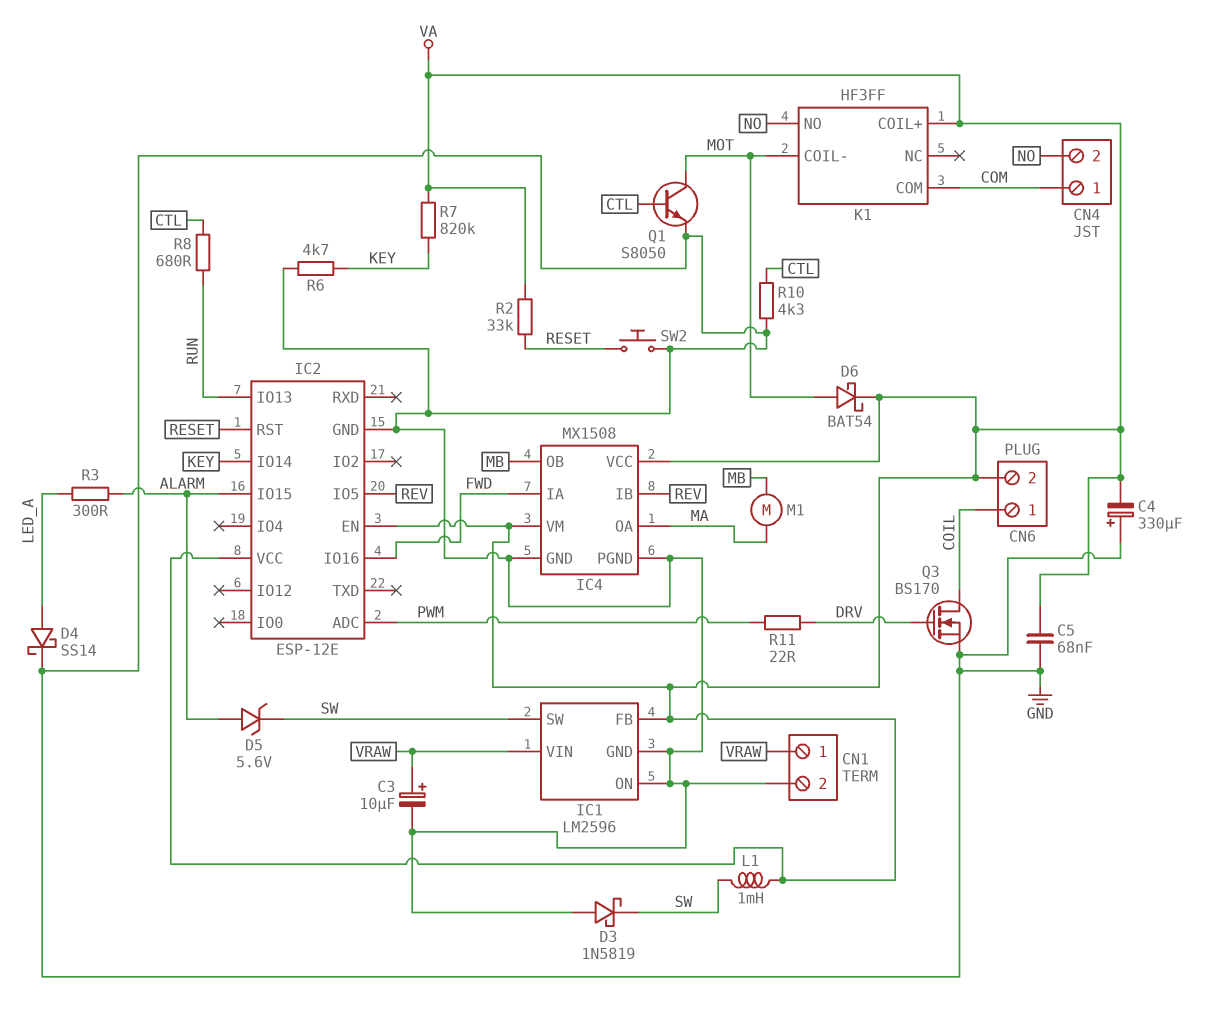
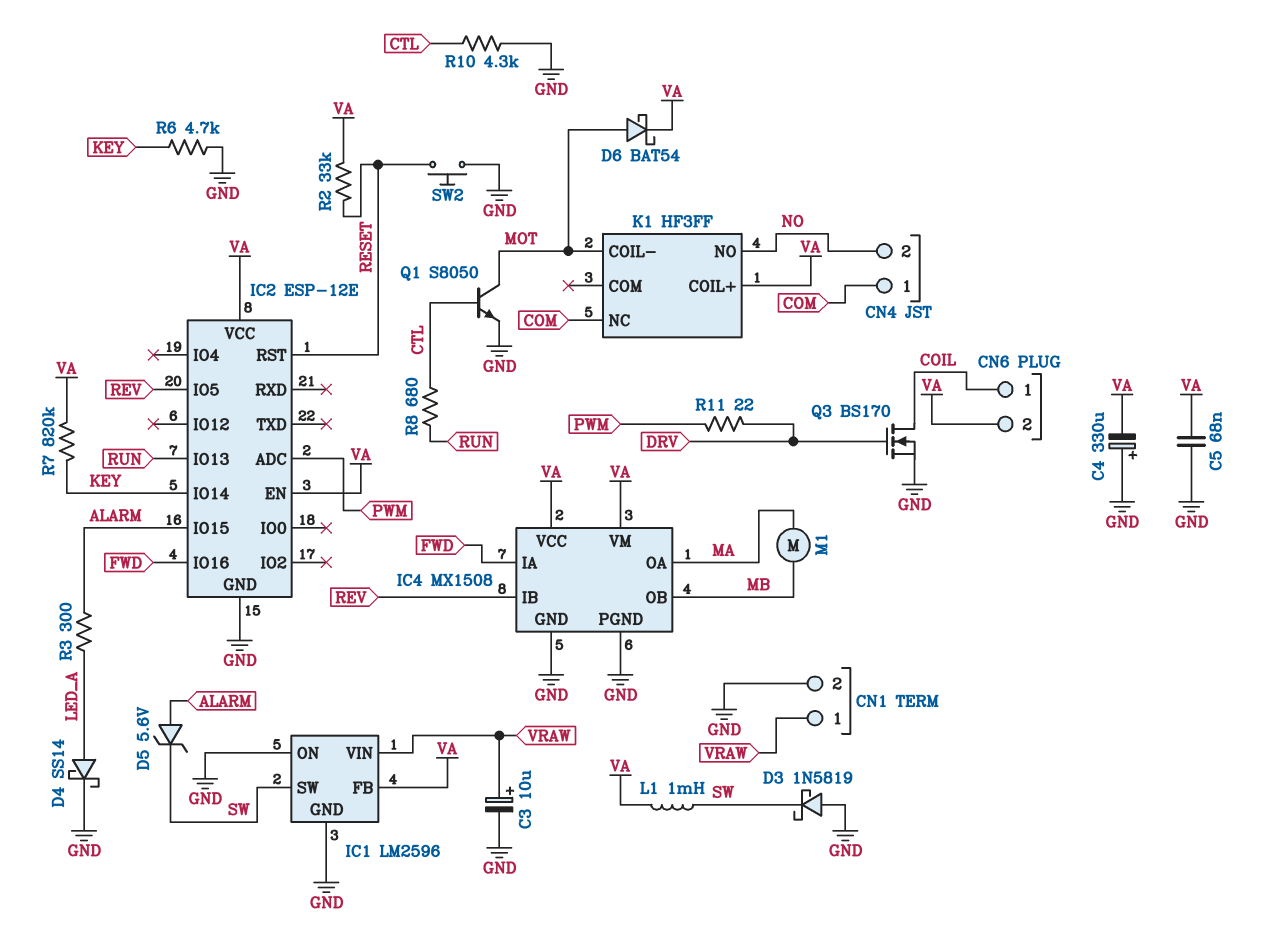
K1 pin COM: COM -> none
K1 pin NC: none -> COM

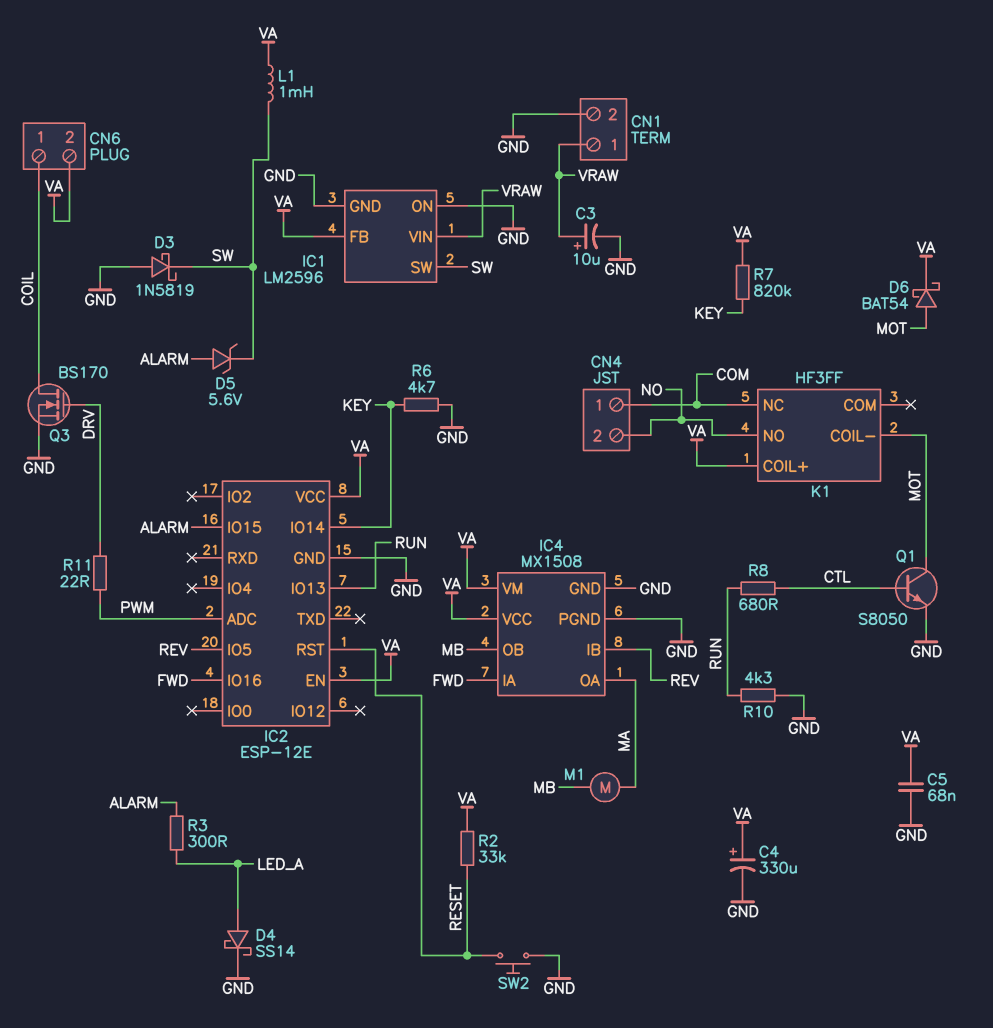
C4: 330uF (plus GND, minus VA) -> 330uF (plus VA, minus GND)
R10: 4.3k (CTL, GND) -> 4.3k (GND, RUN)

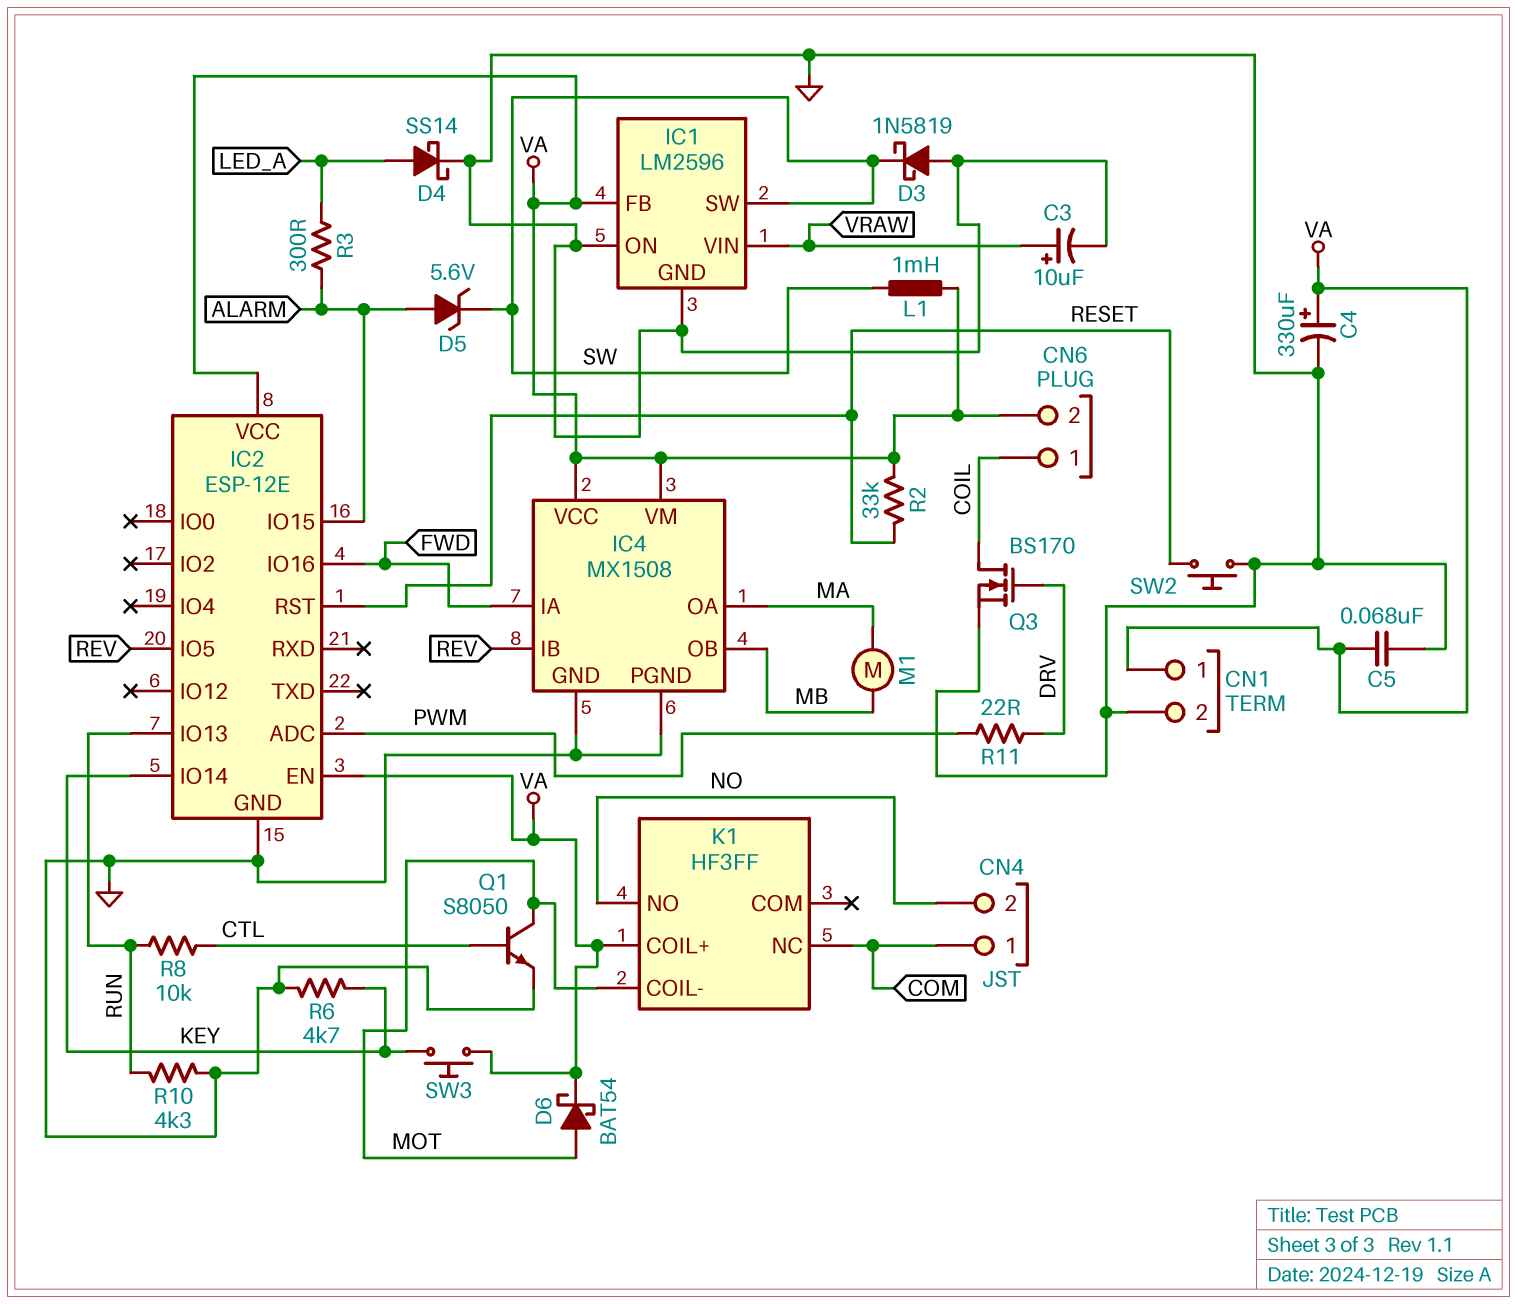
CN1 pin 1: VRAW -> VA
R7: 820k (KEY, VA) -> none
R8: 680 (CTL, RUN) -> 10k (CTL, RUN)
SW3: none -> button (KEY, VA)

